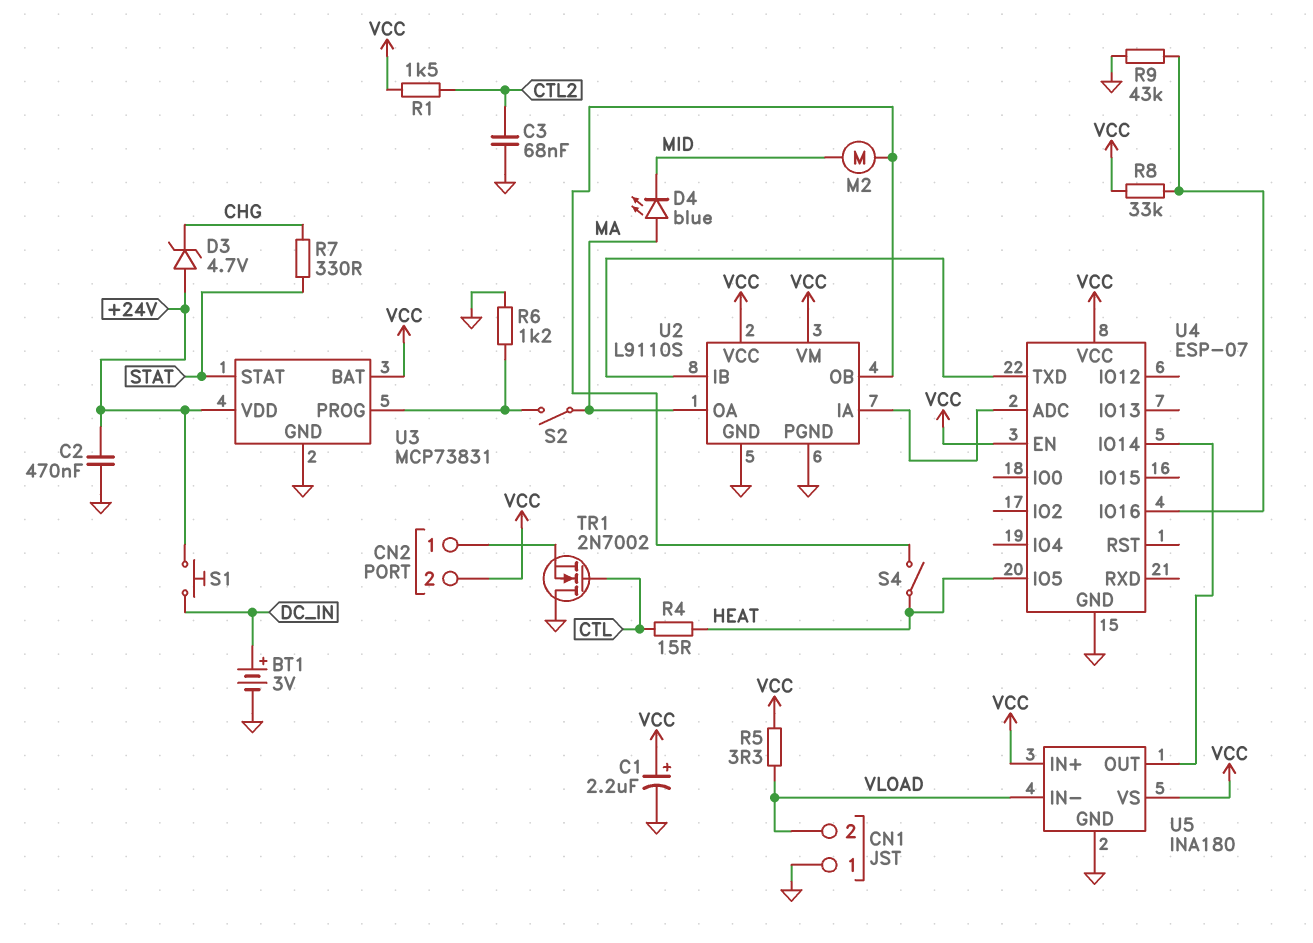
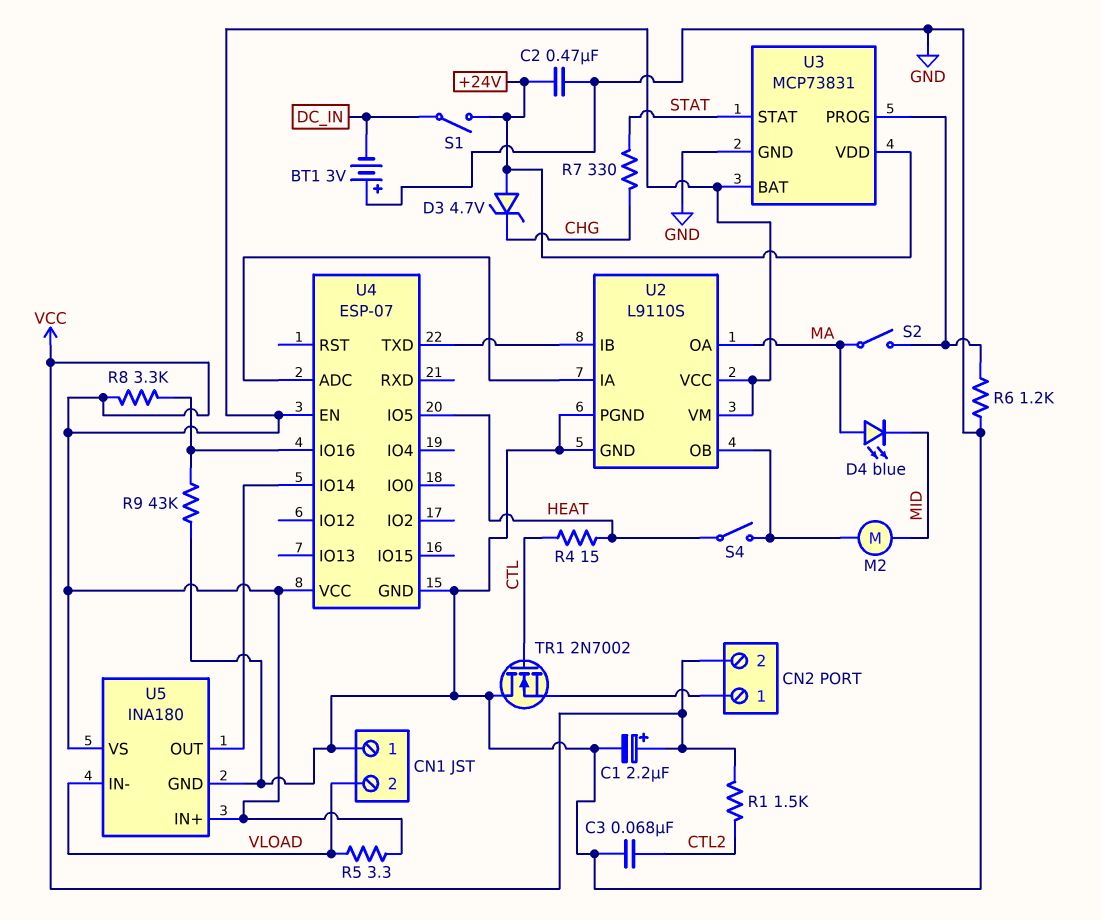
BT1: 3V (plus DC_IN, minus GND) -> 3V (plus GND, minus DC_IN)
R8: 33k (U4/IO16, VCC) -> 3.3k (U4/IO16, VCC)
S1: button (+24V, DC_IN) -> switch (+24V, DC_IN)

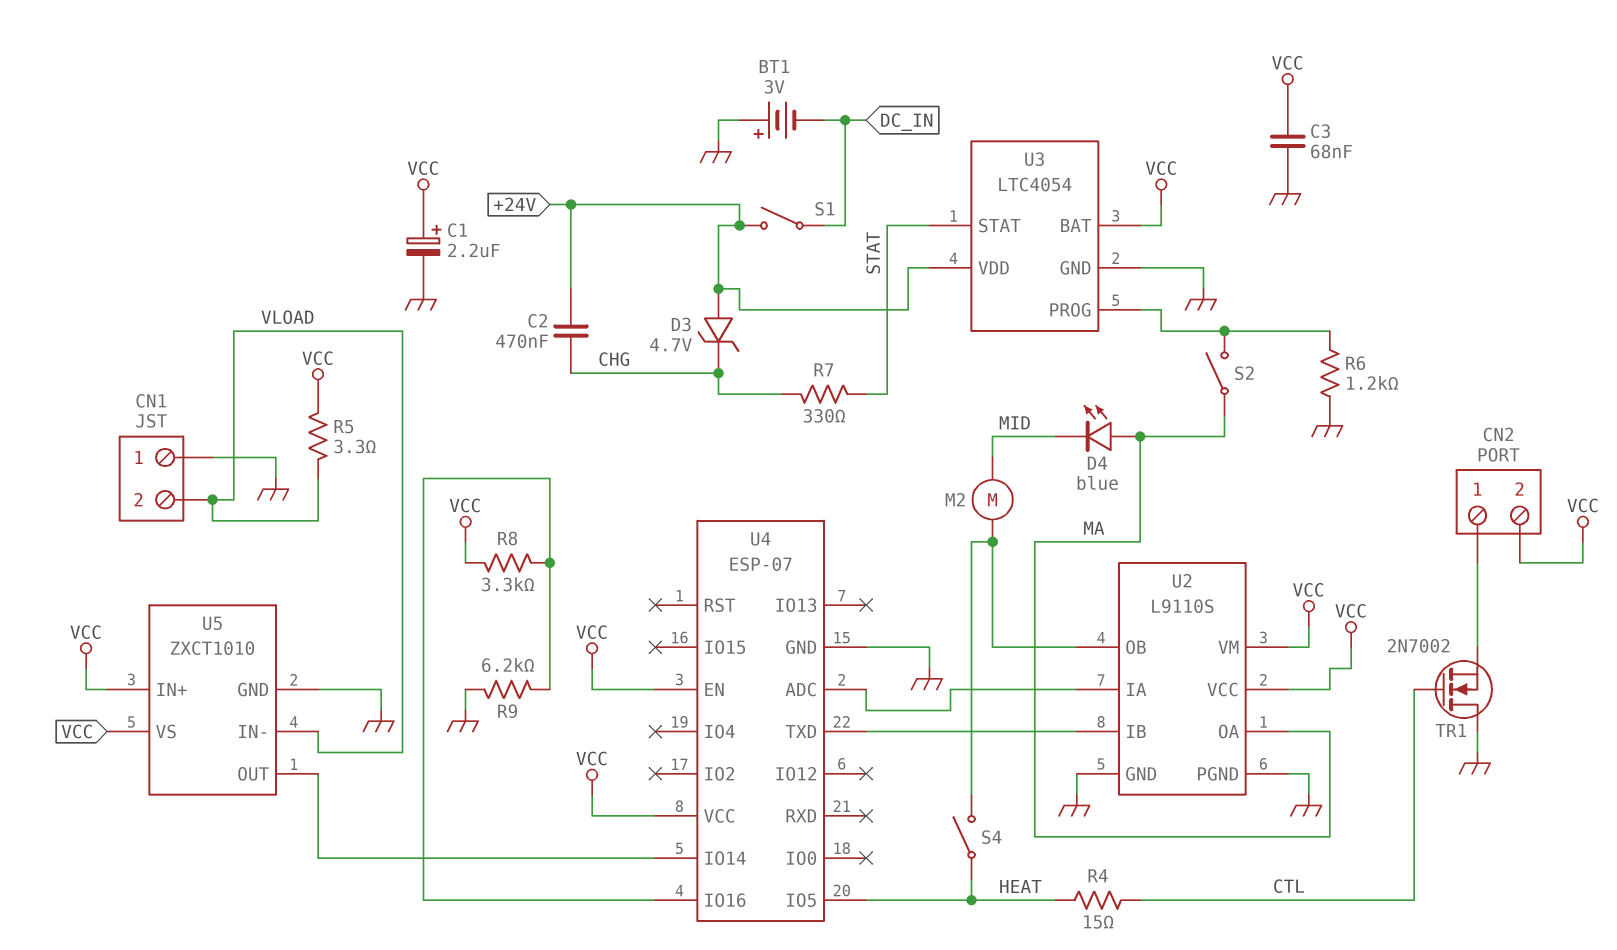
C2: 470nF (+24V, GND) -> 470nF (+24V, CHG)
C3: 68nF (CTL2, GND) -> 68nF (GND, VCC)
R1: 1.5k (CTL2, VCC) -> none
R9: 43k (GND, U4/IO16) -> 6.2k (GND, U4/IO16)
U3: MCP73831 -> LTC4054
U5: INA180 -> ZXCT1010

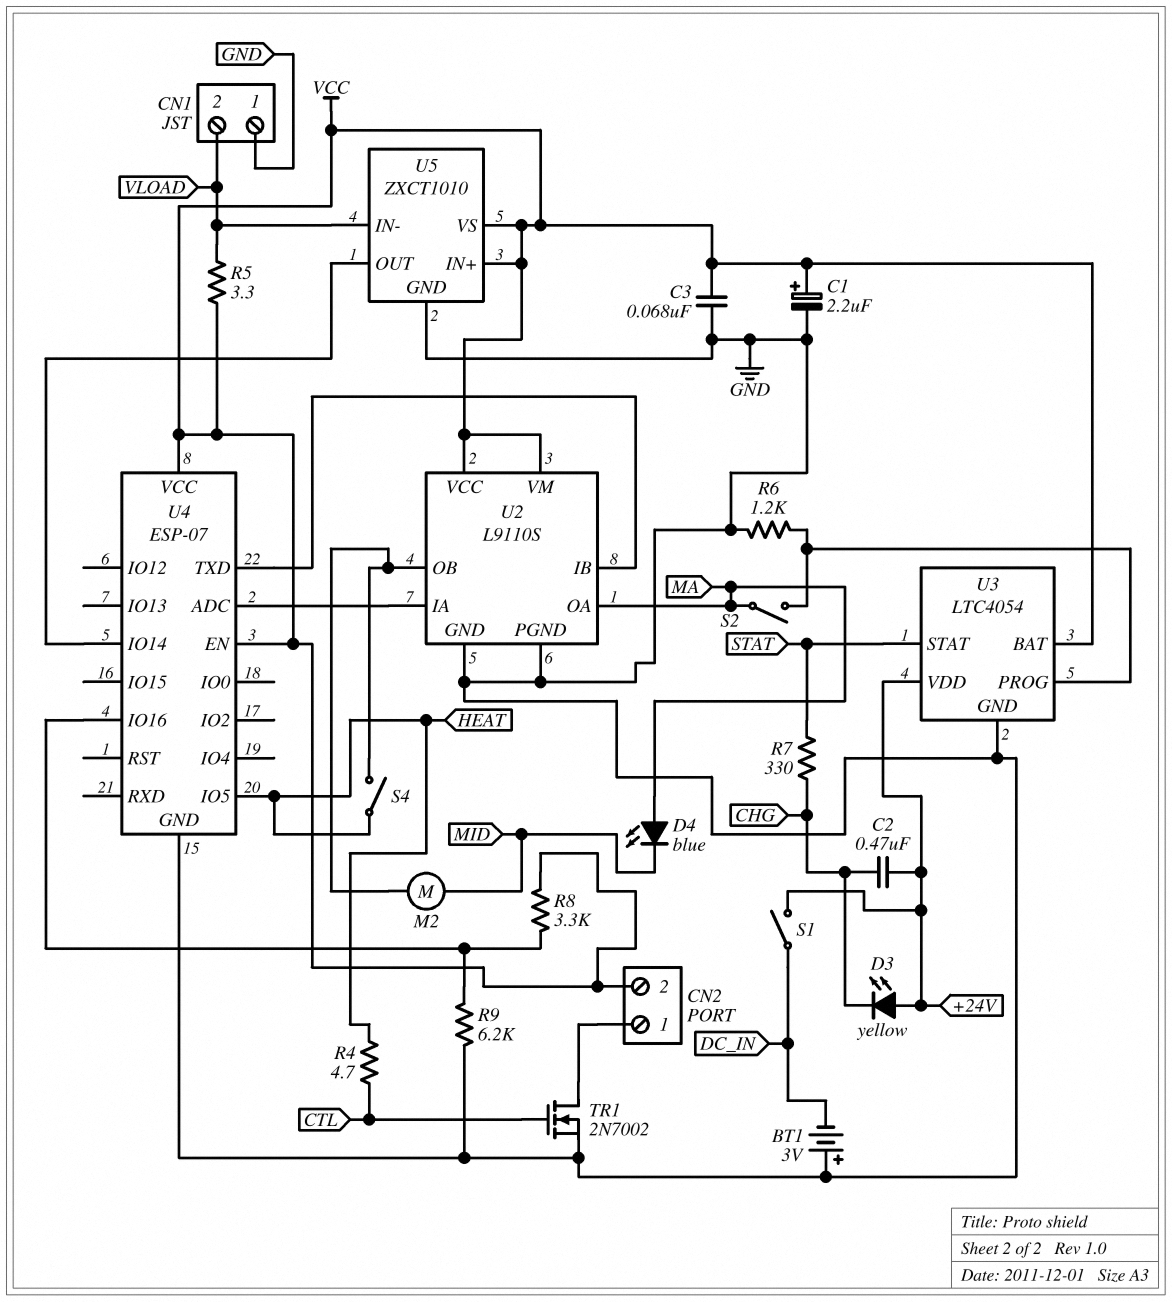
D3: zener 4.7V (A +24V, K CHG) -> LED yellow (A +24V, K CHG)
R4: 15 (CTL, HEAT) -> 4.7 (CTL, HEAT)
TR1: NMOS 2N7002 (G CTL, D GND, S CN2/1) -> NMOS 2N7002 (G CTL, D CN2/1, S GND)

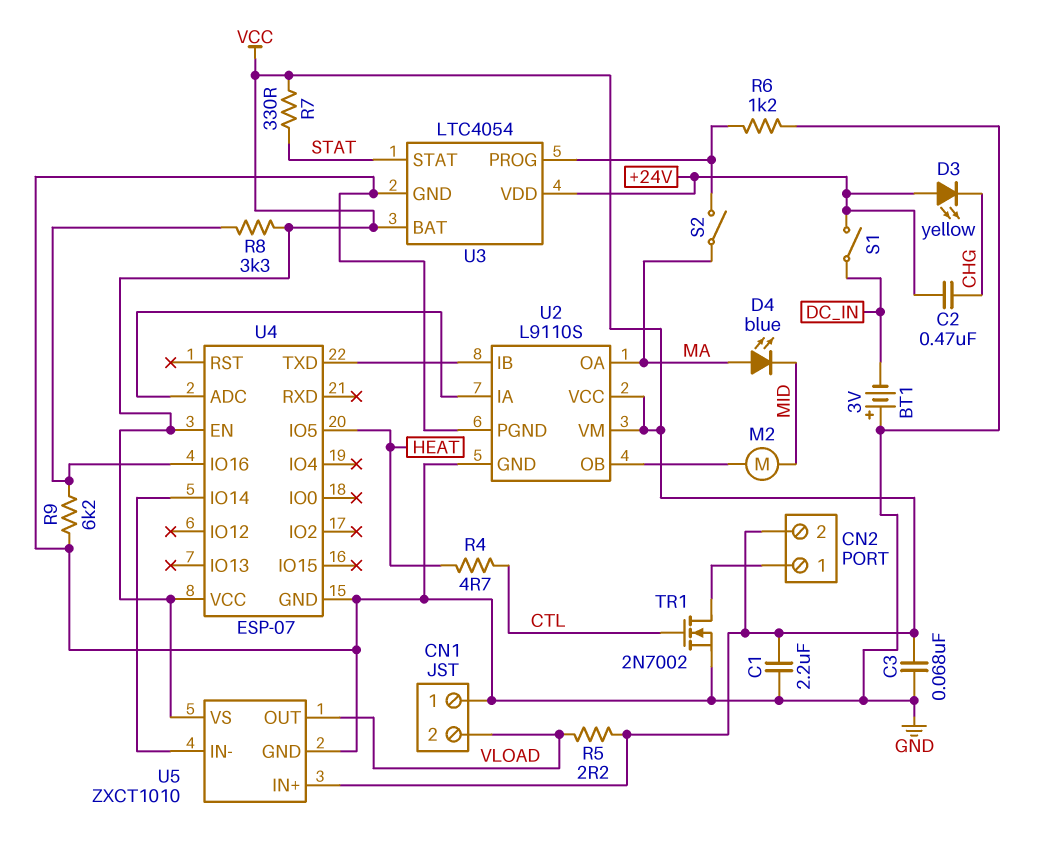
C1: 2.2uF (plus VCC, minus GND) -> 2.2uF (GND, VCC)
R5: 3.3 (VCC, VLOAD) -> 2.2 (VCC, VLOAD)
R7: 330 (CHG, STAT) -> 330 (STAT, VCC)
S4: switch (HEAT, U2/OB) -> none
U5 pin IN-: VLOAD -> U4/IO14
U5 pin OUT: U4/IO14 -> VLOAD

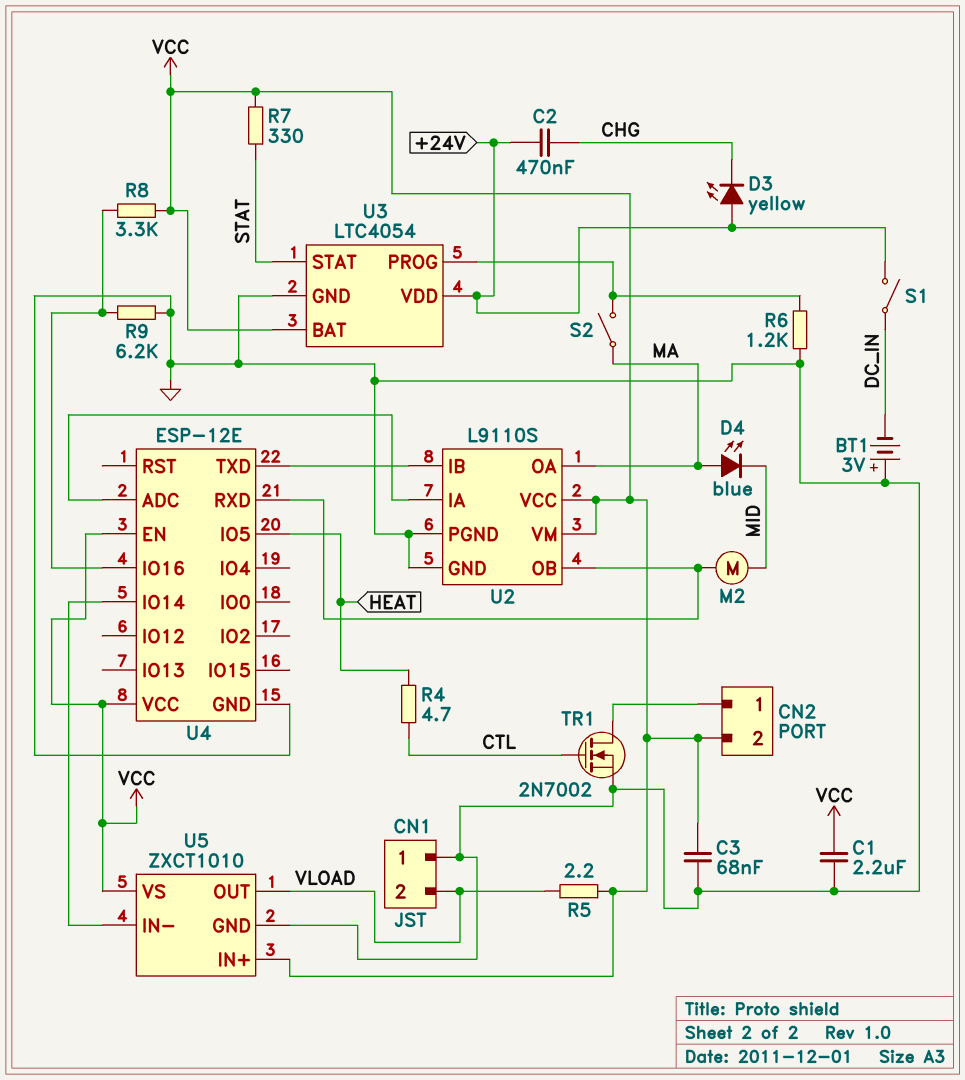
U4: ESP-07 -> ESP-12E
U4 pin RXD: none -> U2/OB

